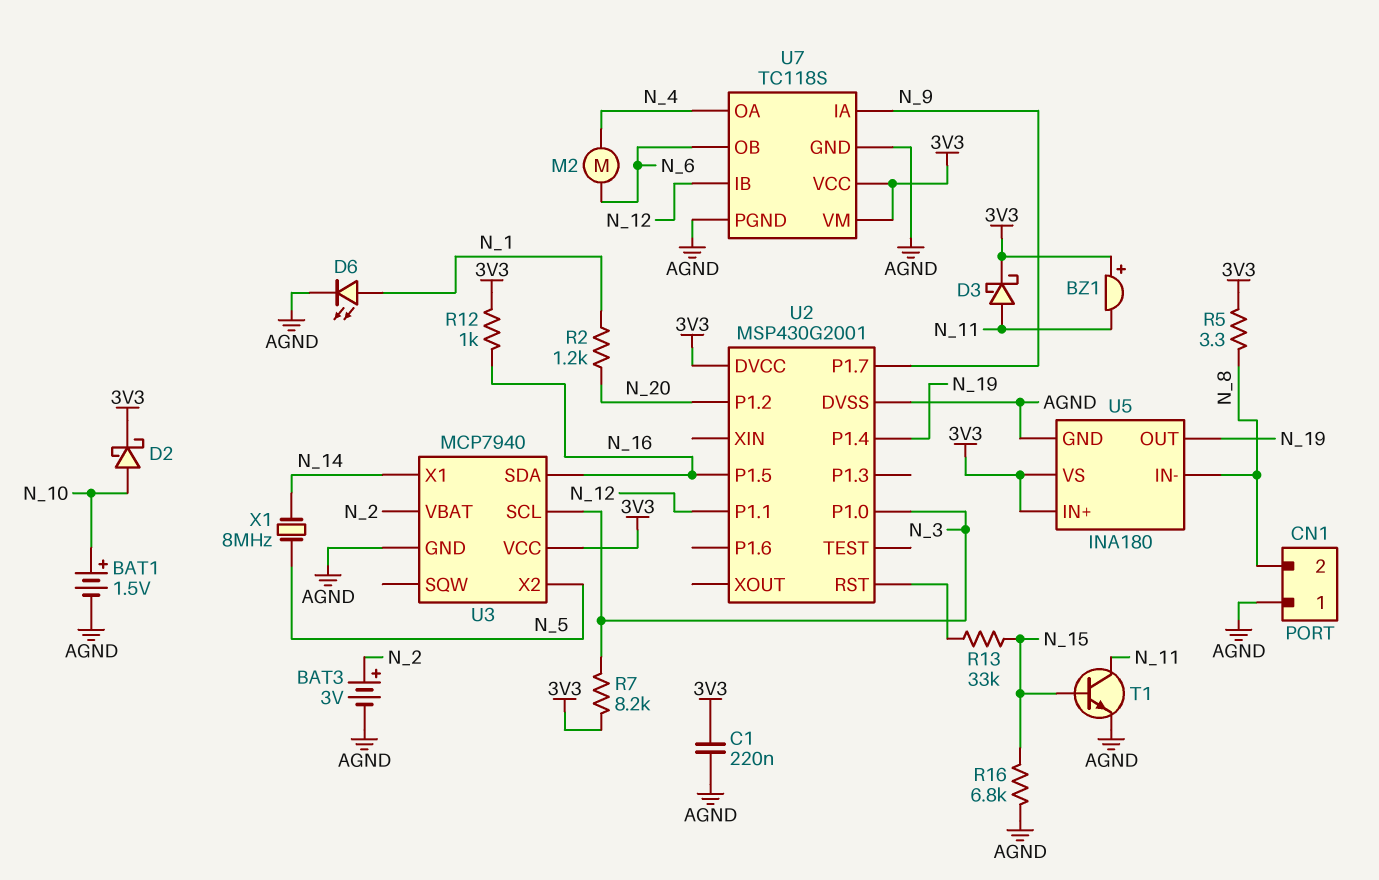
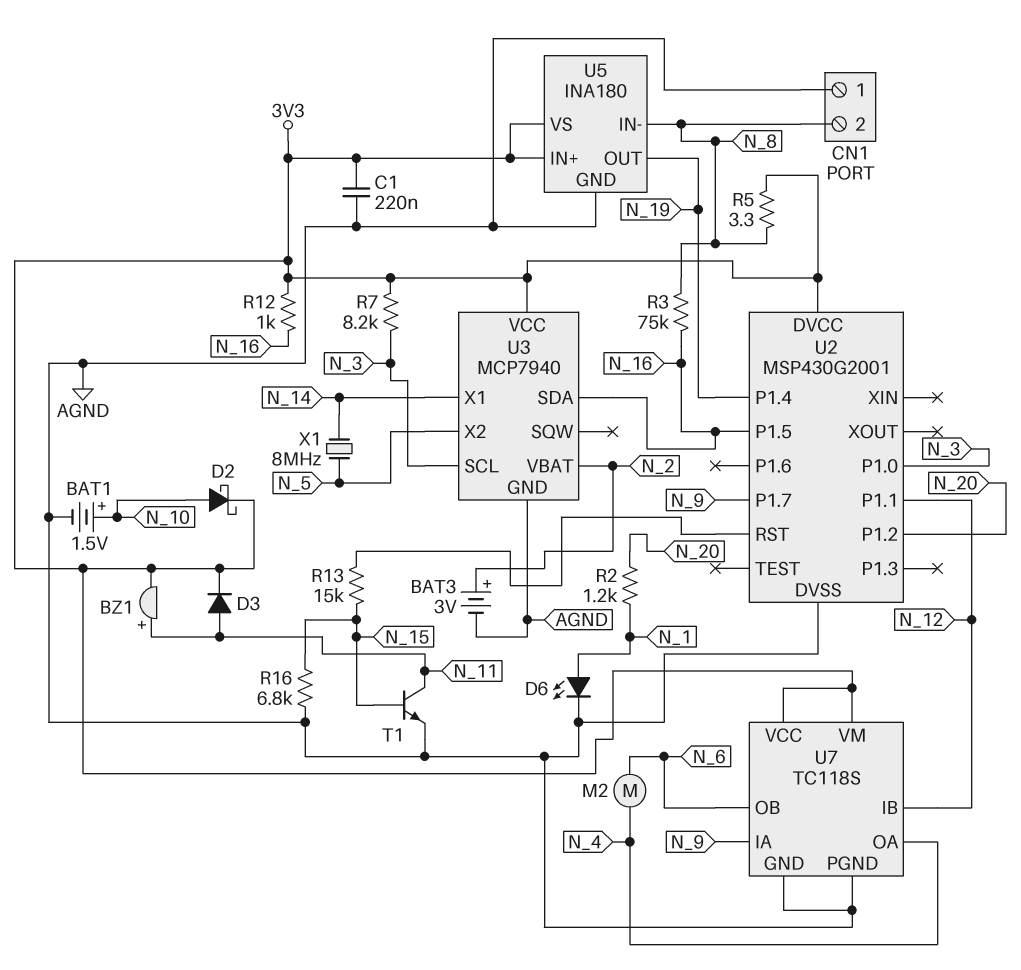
BZ1: buzzer (plus 3V3, minus N_11) -> buzzer (plus N_11, minus 3V3)
D3: schottky (A N_11, K 3V3) -> diode (A N_11, K 3V3)
R3: none -> 75k (N_8, N_16)
R13: 33k (N_15, U2/RST) -> 15k (N_15, U2/RST)

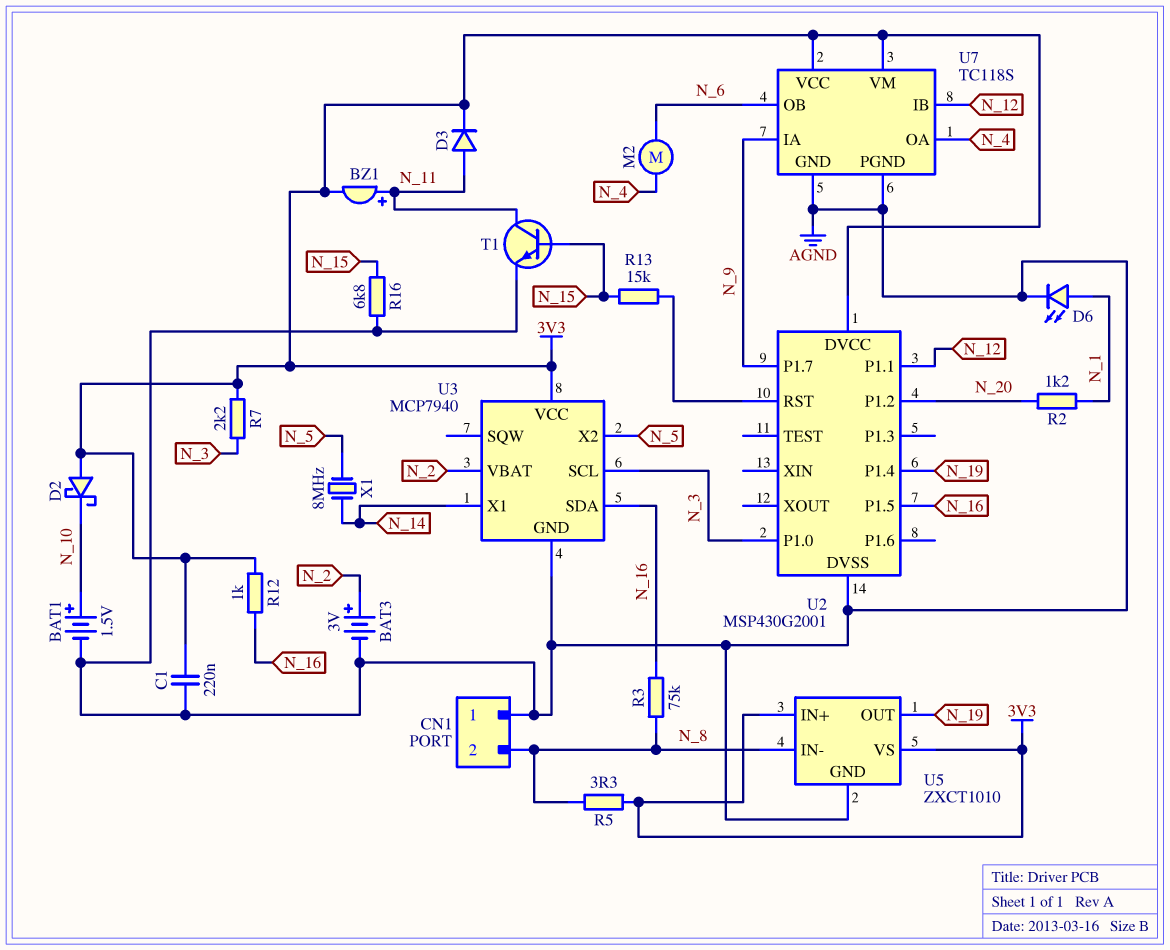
D2: schottky (A N_10, K 3V3) -> schottky (A 3V3, K N_10)
R7: 8.2k (3V3, N_3) -> 2.2k (3V3, N_3)
U5: INA180 -> ZXCT1010

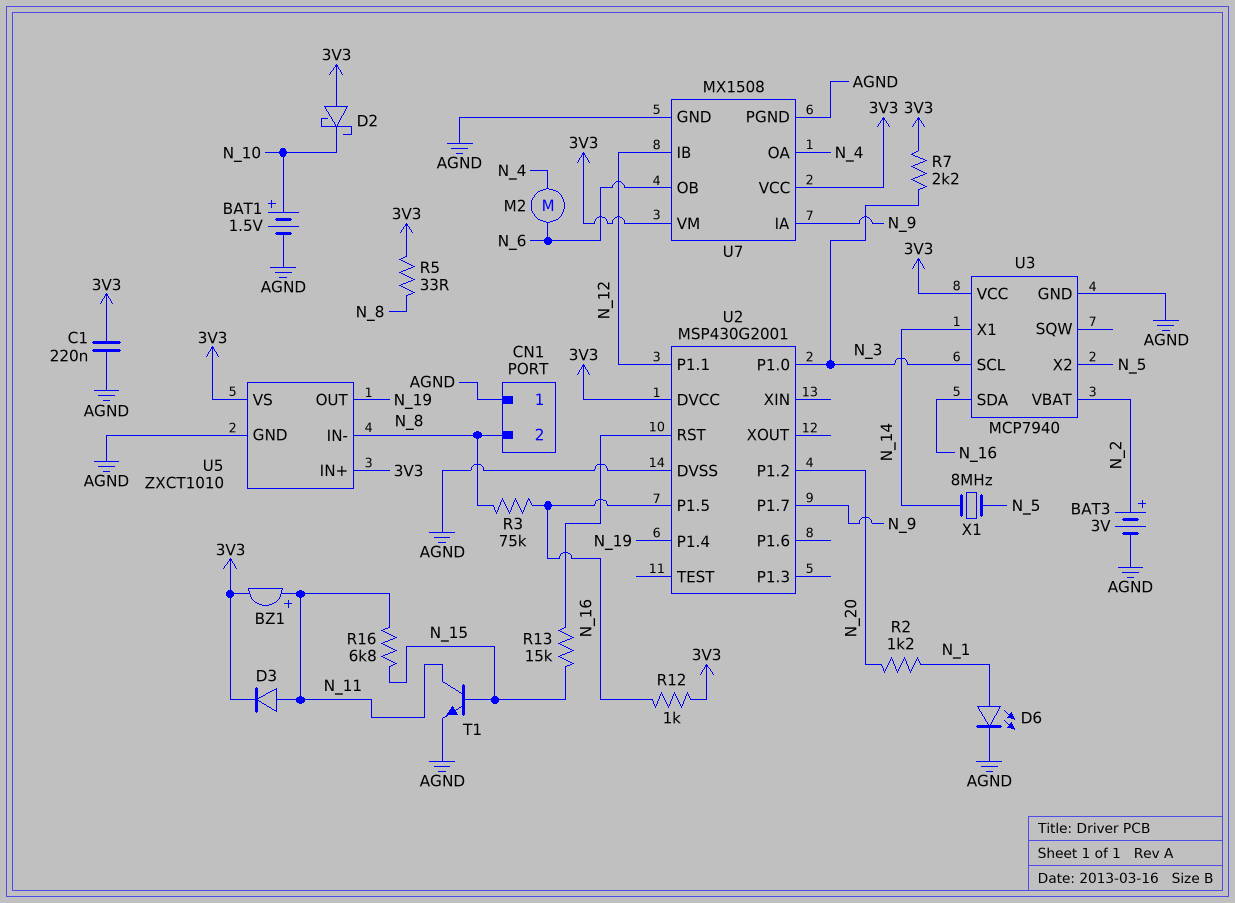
R5: 3.3 (3V3, N_8) -> 33 (3V3, N_8)
R16: 6.8k (AGND, N_15) -> 6.8k (N_11, N_15)
U7: TC118S -> MX1508

